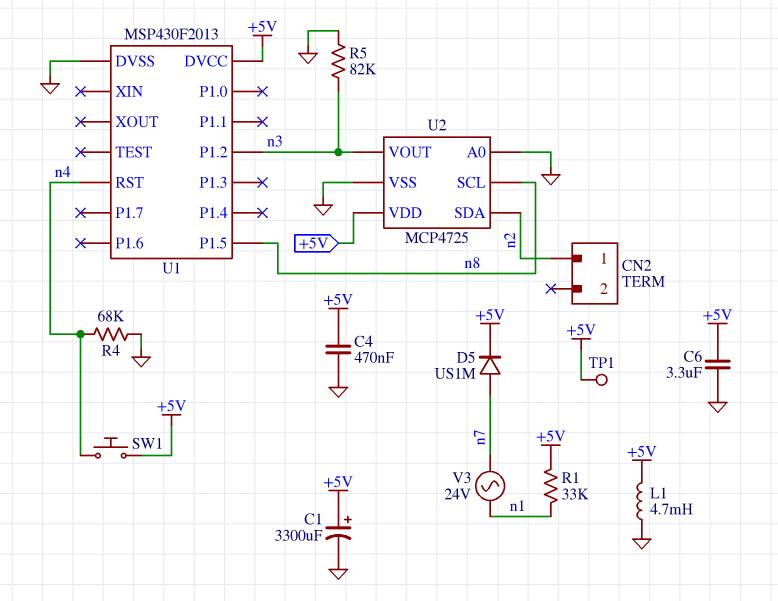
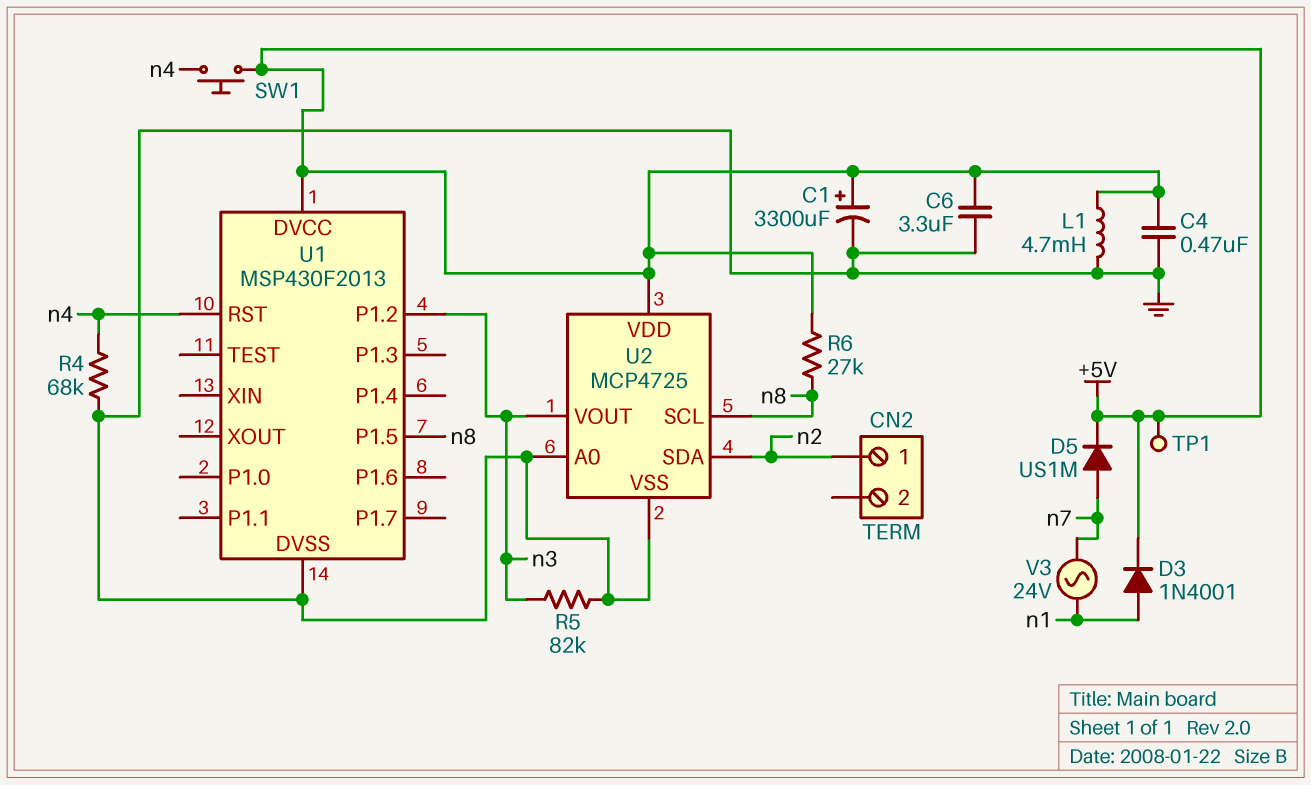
D3: none -> diode 1N4001 (A n1, K +5V)
R1: 33k (+5V, n1) -> none
R6: none -> 27k (+5V, n8)

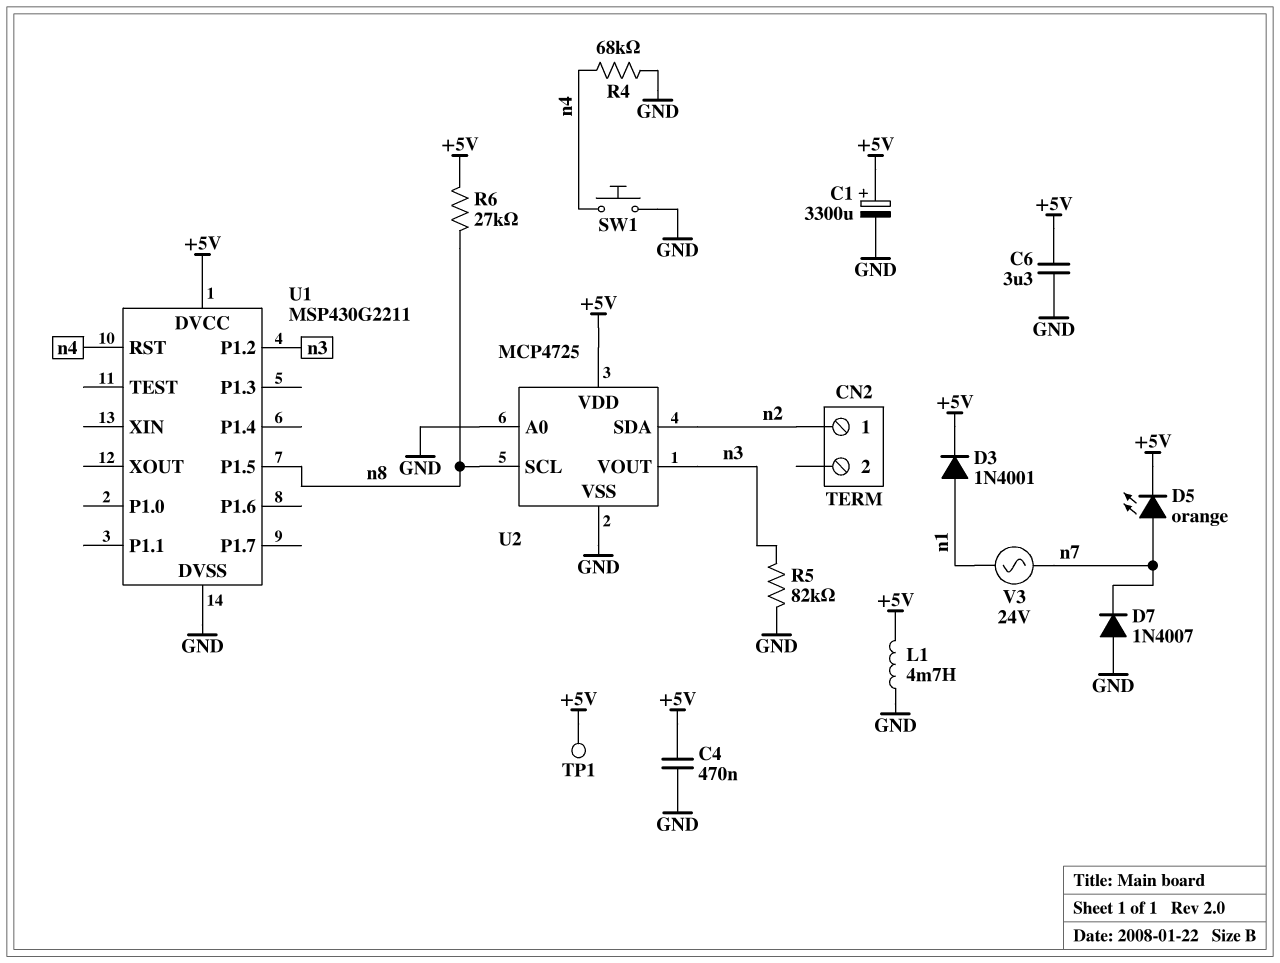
D5: diode US1M (A n7, K +5V) -> LED orange (A n7, K +5V)
D7: none -> diode 1N4007 (A GND, K n7)
SW1: button (+5V, n4) -> button (GND, n4)
U1: MSP430F2013 -> MSP430G2211

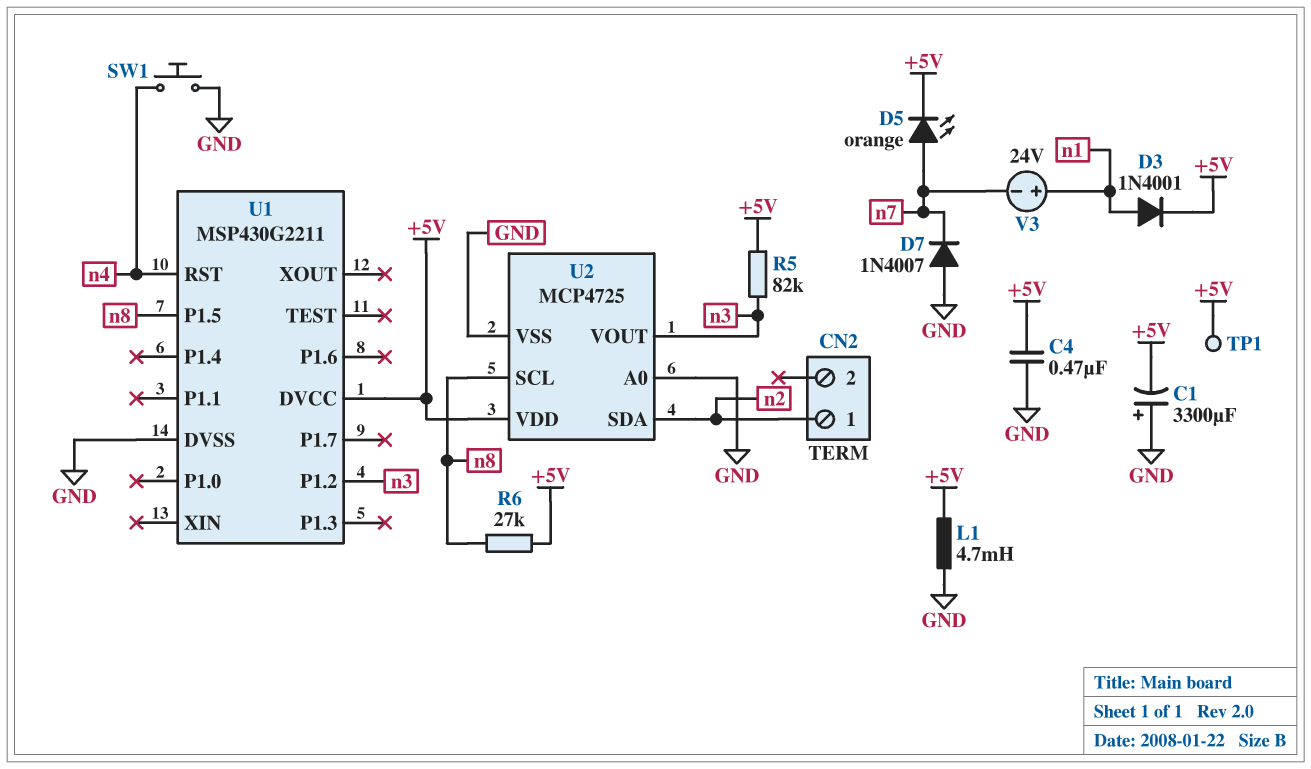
C1: 3300uF (plus +5V, minus GND) -> 3300uF (plus GND, minus +5V)
C6: 3.3uF (+5V, GND) -> none
R4: 68k (GND, n4) -> none
R5: 82k (GND, n3) -> 82k (+5V, n3)
V3: AC 24V (n1, n7) -> 24V (plus n1, minus n7)

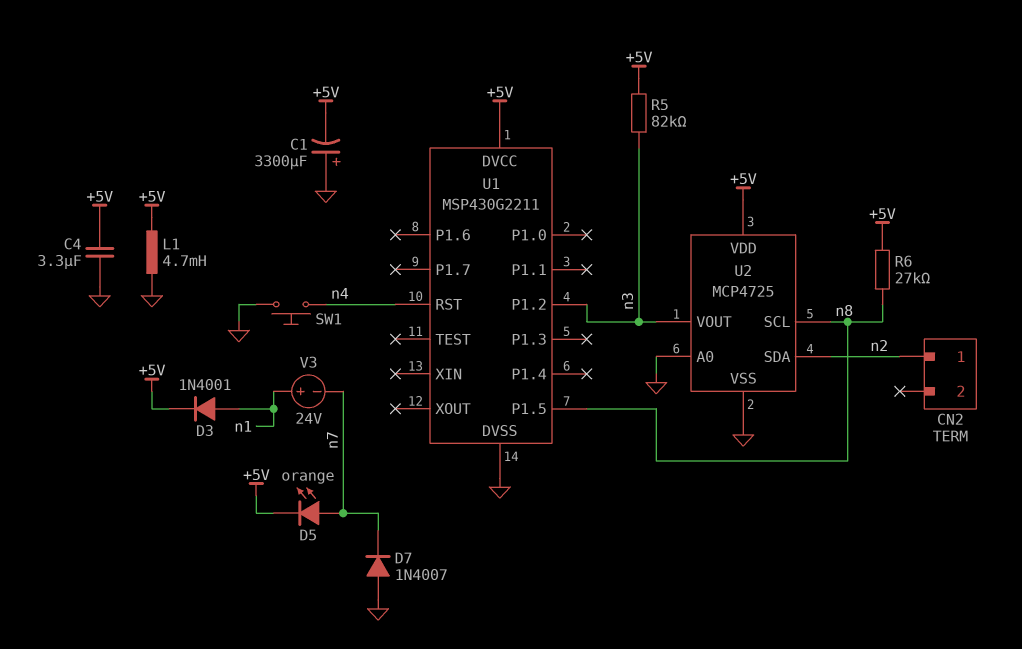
C4: 470nF (+5V, GND) -> 3.3uF (+5V, GND)
TP1: test point (+5V) -> none

